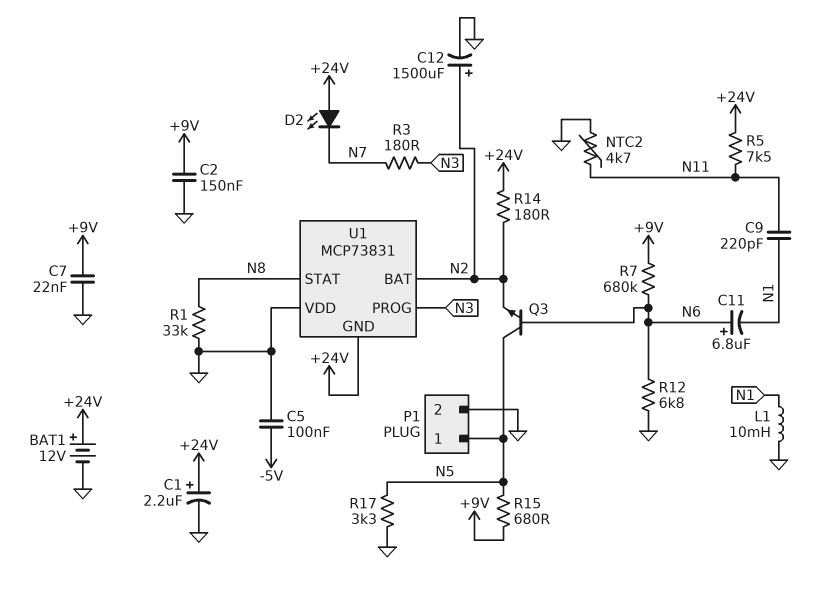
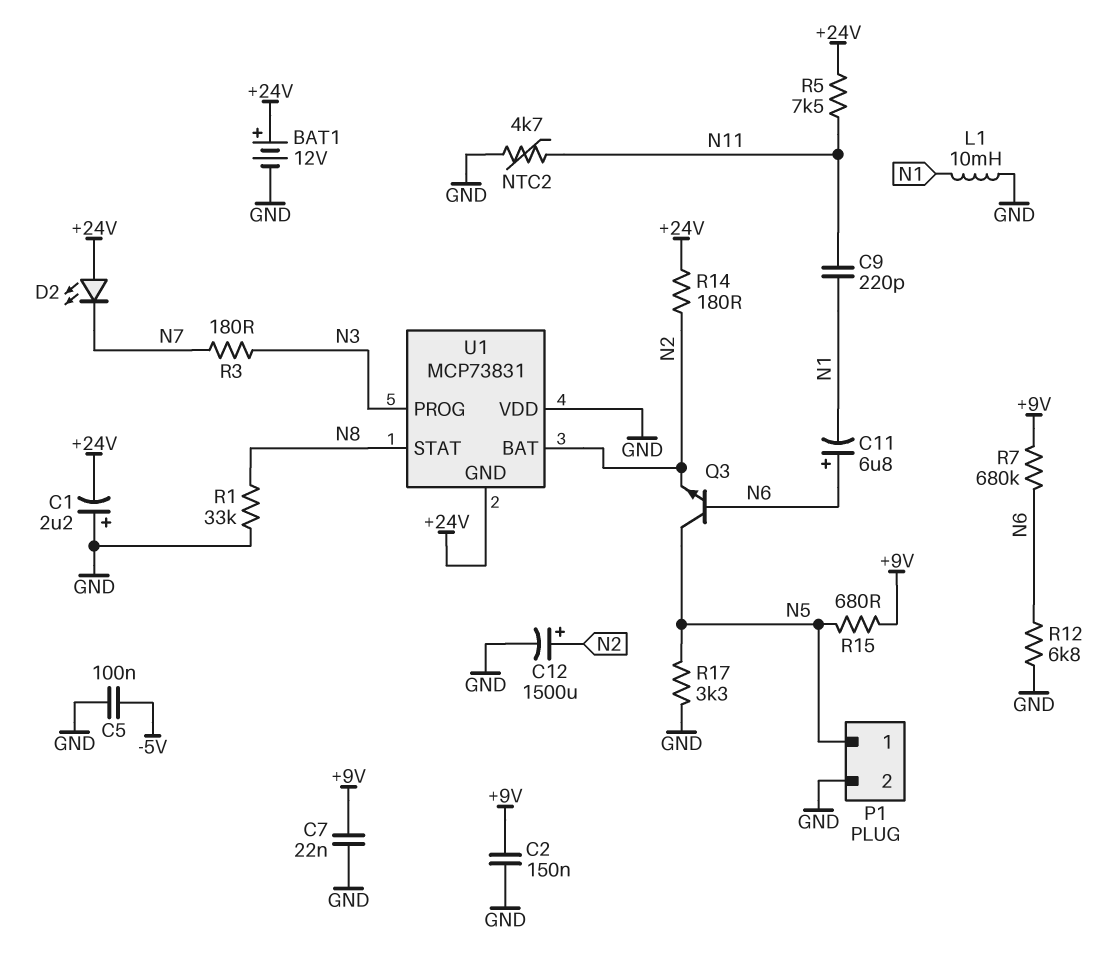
C1: 2.2uF (plus +24V, minus GND) -> 2.2uF (plus GND, minus +24V)

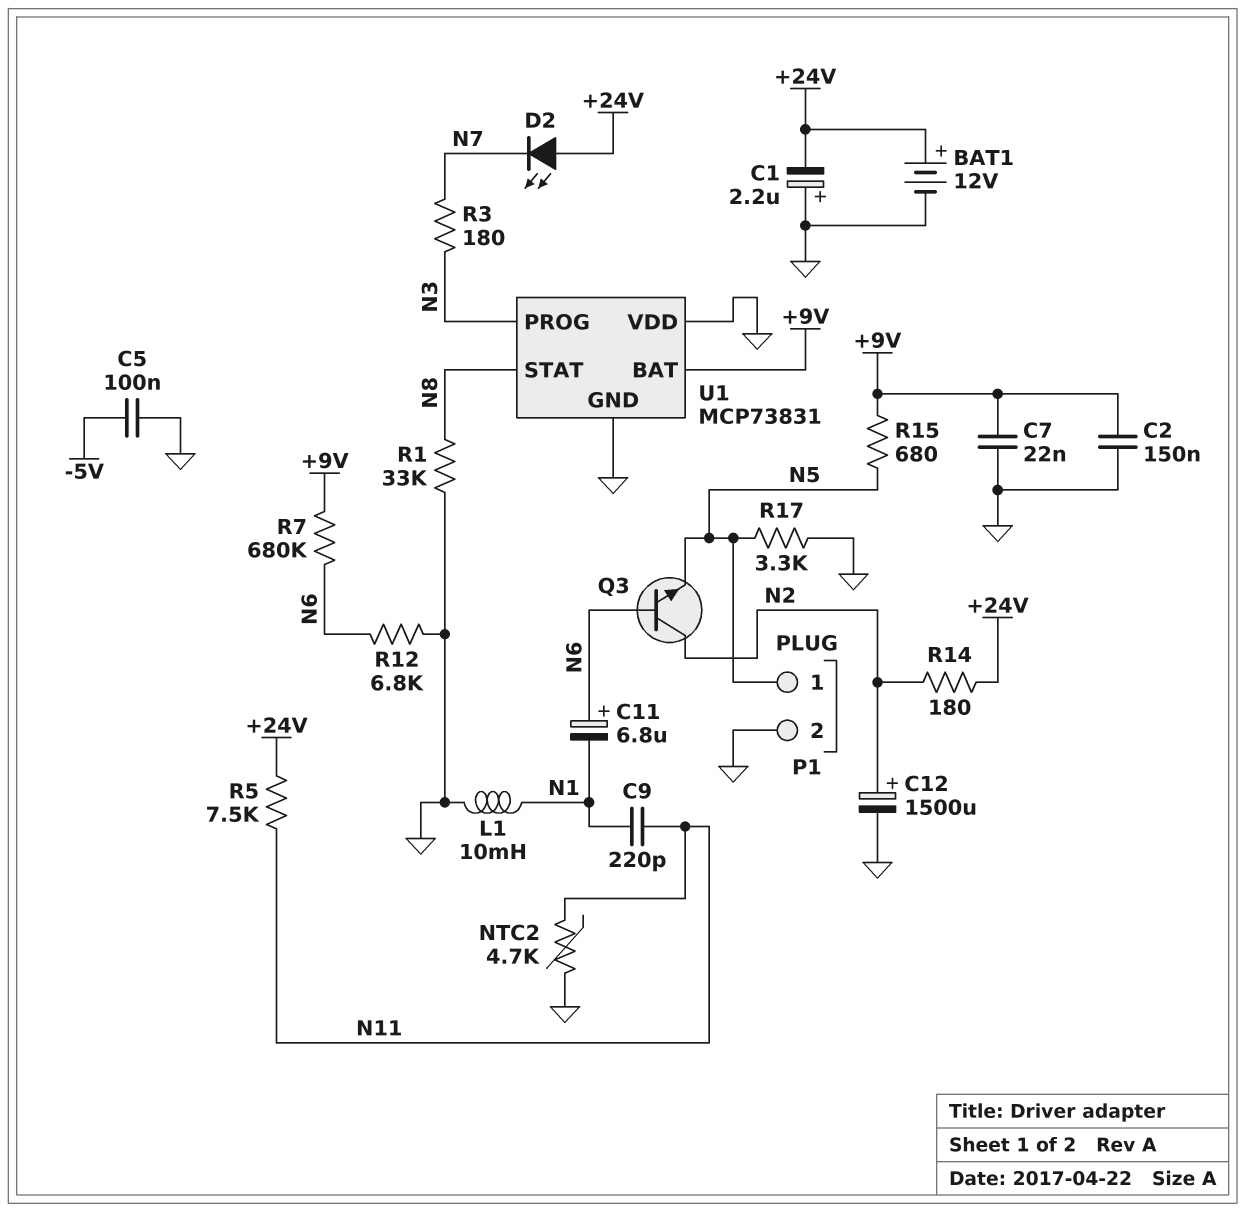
Q3: NPN (B N6, C N5, E N2) -> NPN (B N6, C N2, E N5)
U1 pin BAT: N2 -> +9V
U1 pin GND: +24V -> GND

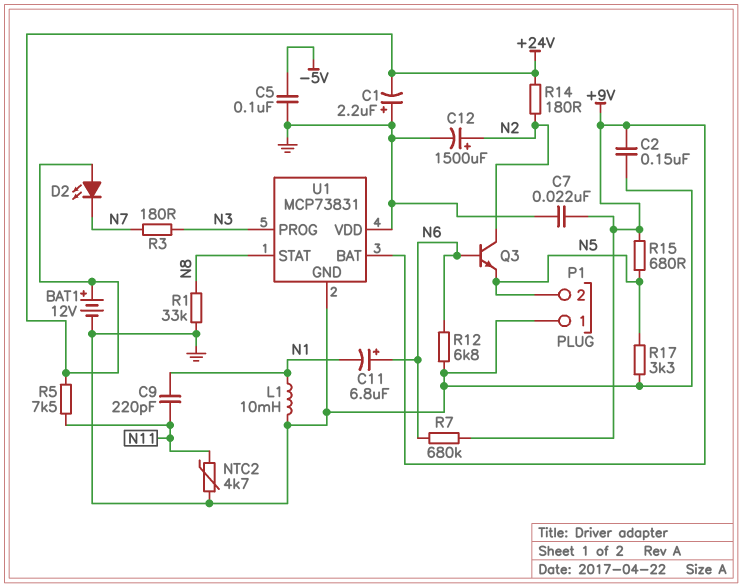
P1 pin 1: N5 -> GND
P1 pin 2: GND -> N5

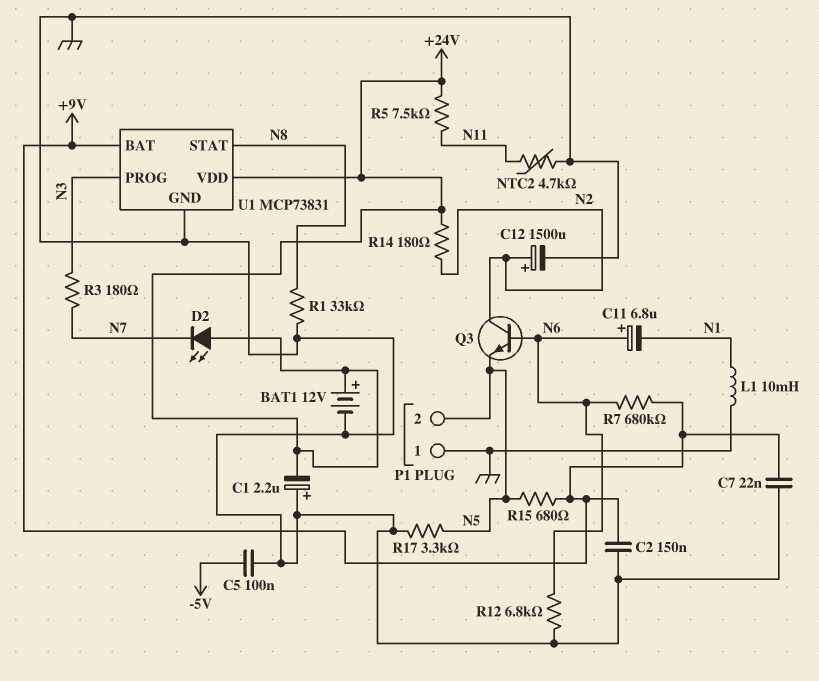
C9: 220pF (N1, N11) -> none
U1 pin VDD: GND -> +24V

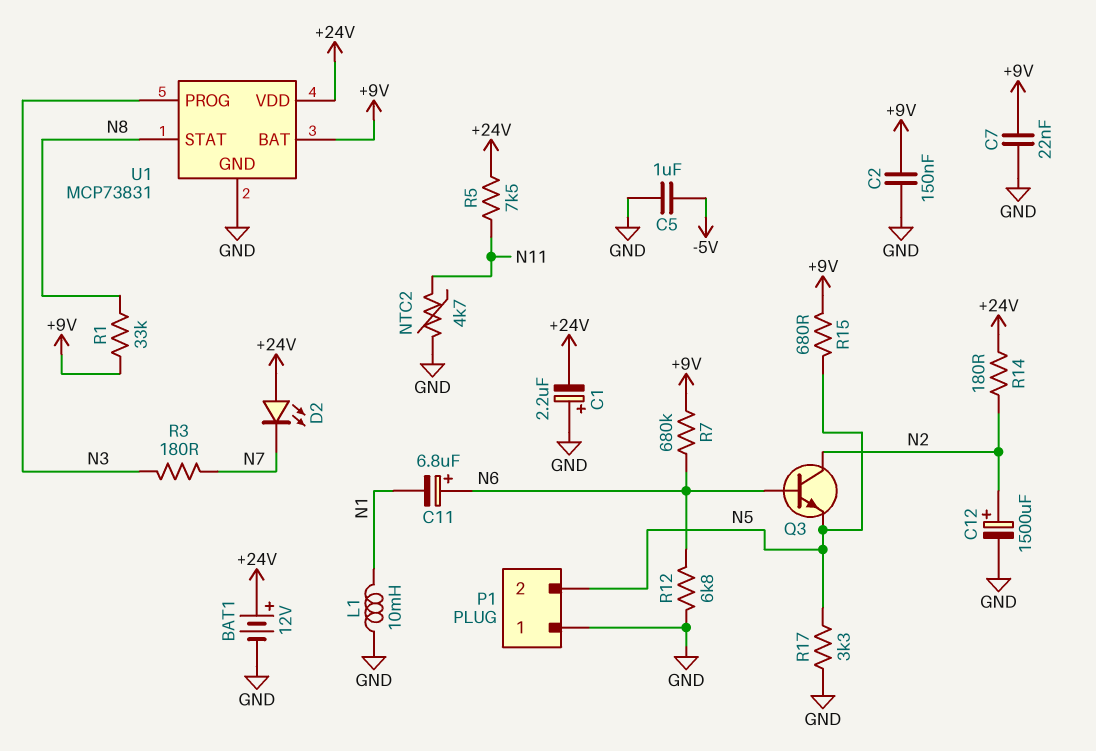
C5: 100nF (-5V, GND) -> 1uF (-5V, GND)
R1: 33k (GND, N8) -> 33k (+9V, N8)

